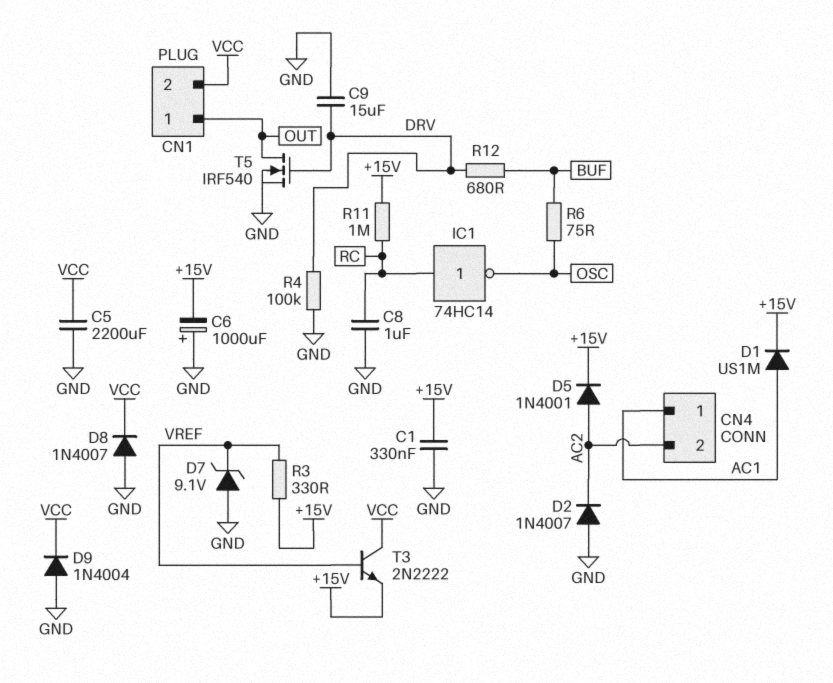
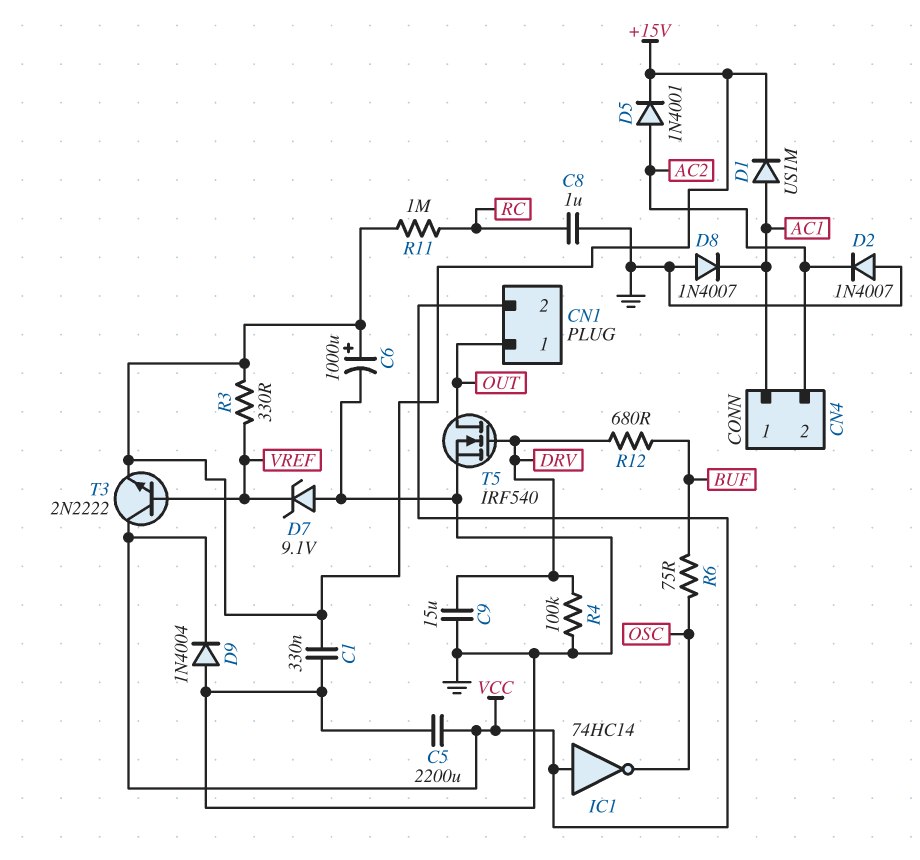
C6: 1000uF (plus GND, minus +15V) -> 1000uF (plus +15V, minus GND)
D8: diode 1N4007 (A GND, K VCC) -> diode 1N4007 (A GND, K AC1)
IC1: NOT 74HC14 (in RC, out OSC) -> NOT 74HC14 (in VCC, out OSC)

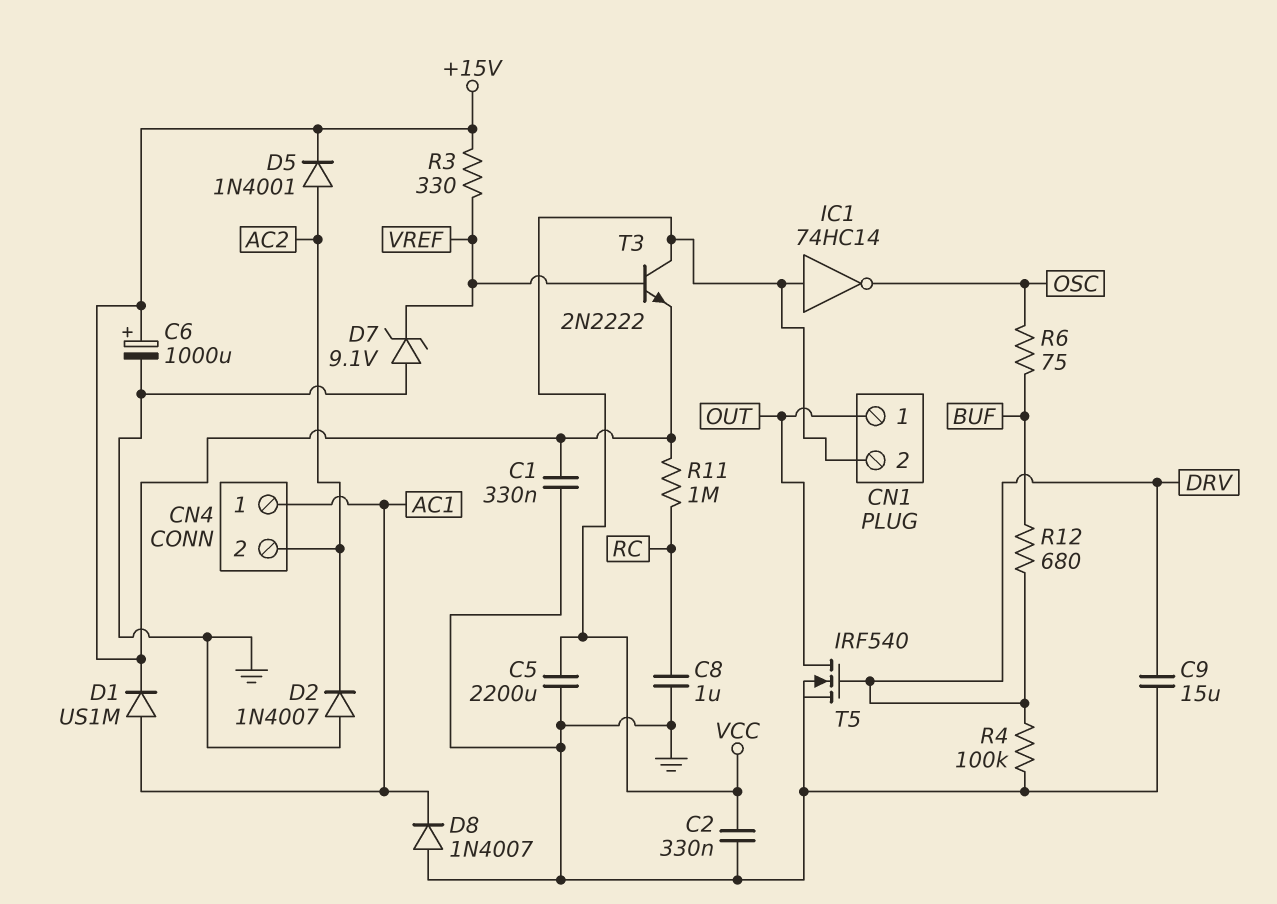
C2: none -> 330nF (GND, VCC)
D9: diode 1N4004 (A GND, K VCC) -> none

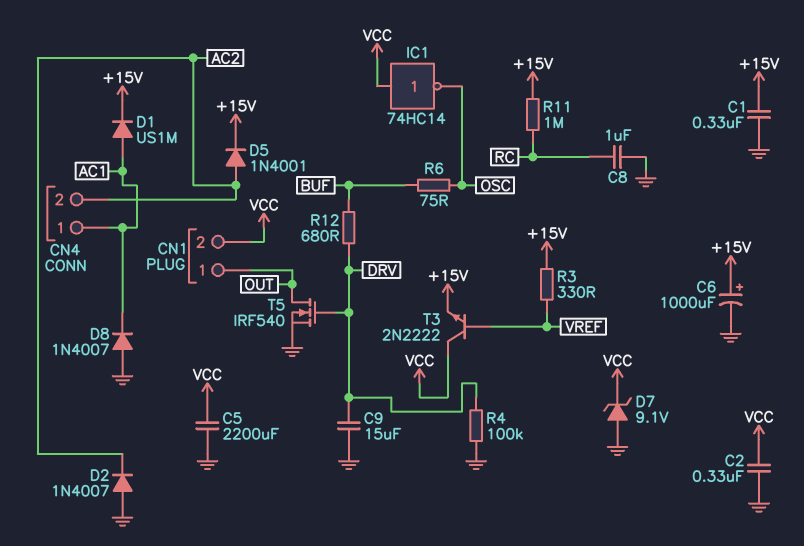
D7: zener 9.1V (A GND, K VREF) -> zener 9.1V (A GND, K VCC)

